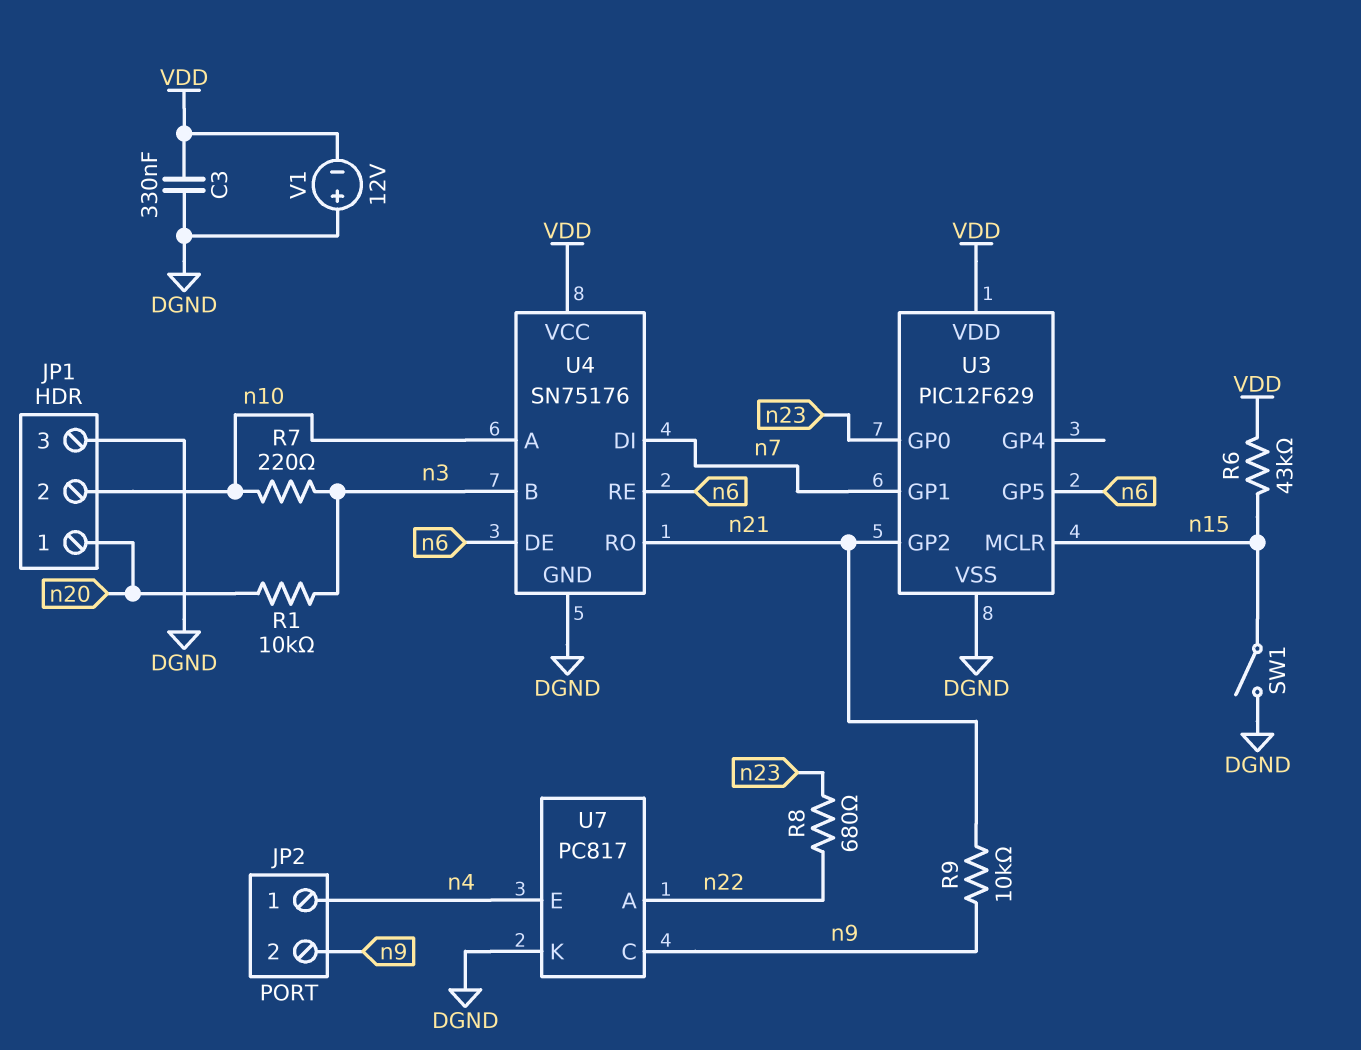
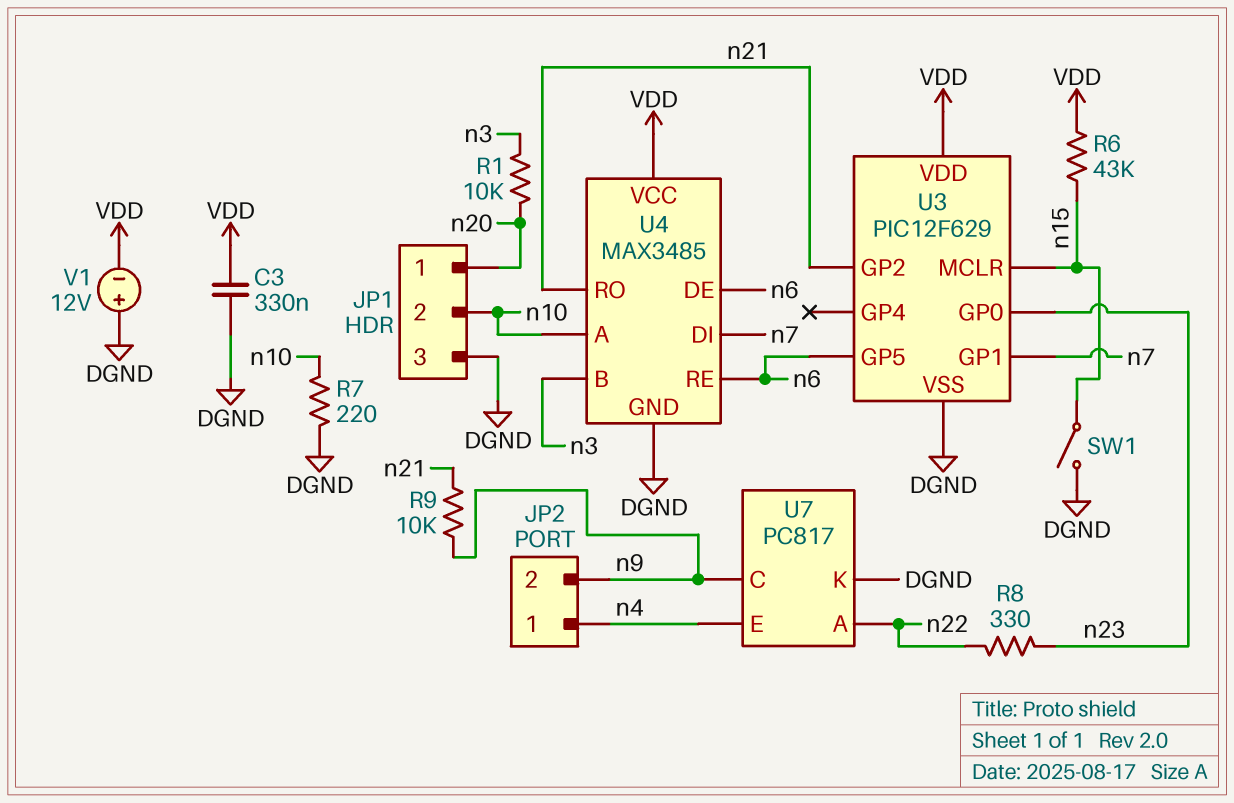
R7: 220 (n3, n10) -> 220 (DGND, n10)
R8: 680 (n22, n23) -> 330 (n22, n23)
U4: SN75176 -> MAX3485

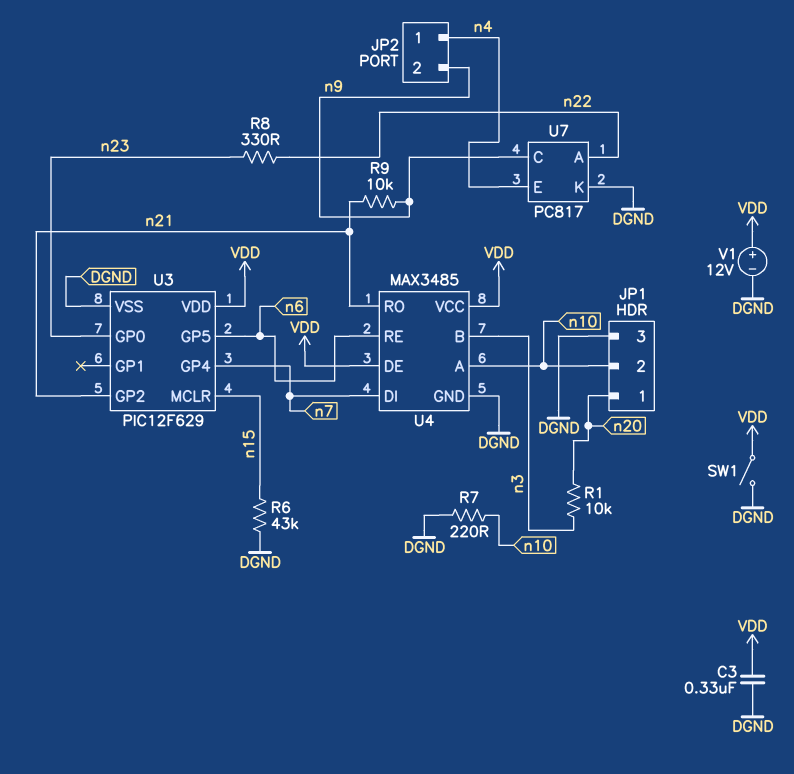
R6: 43k (VDD, n15) -> 43k (DGND, n15)
SW1: switch (DGND, n15) -> switch (DGND, VDD)
U3 pin GP1: n7 -> none
U3 pin GP4: none -> n7
U4 pin DE: n6 -> VDD
V1: 12V (plus DGND, minus VDD) -> 12V (plus VDD, minus DGND)

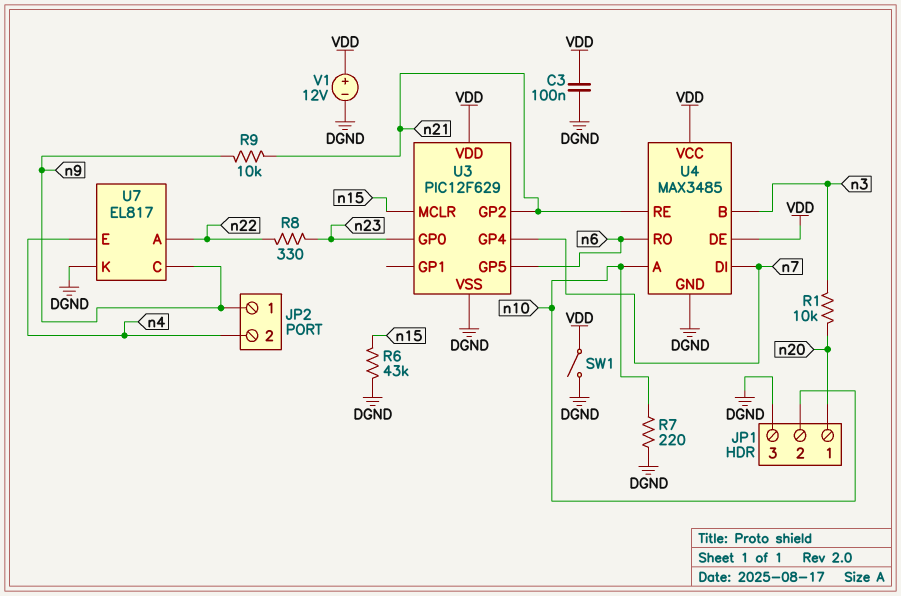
C3: 330nF (DGND, VDD) -> 100nF (DGND, VDD)
JP2 pin 1: n4 -> n9
JP2 pin 2: n9 -> n4
U4 pin RE: n6 -> n21
U4 pin RO: n21 -> n6
U7: PC817 -> EL817

